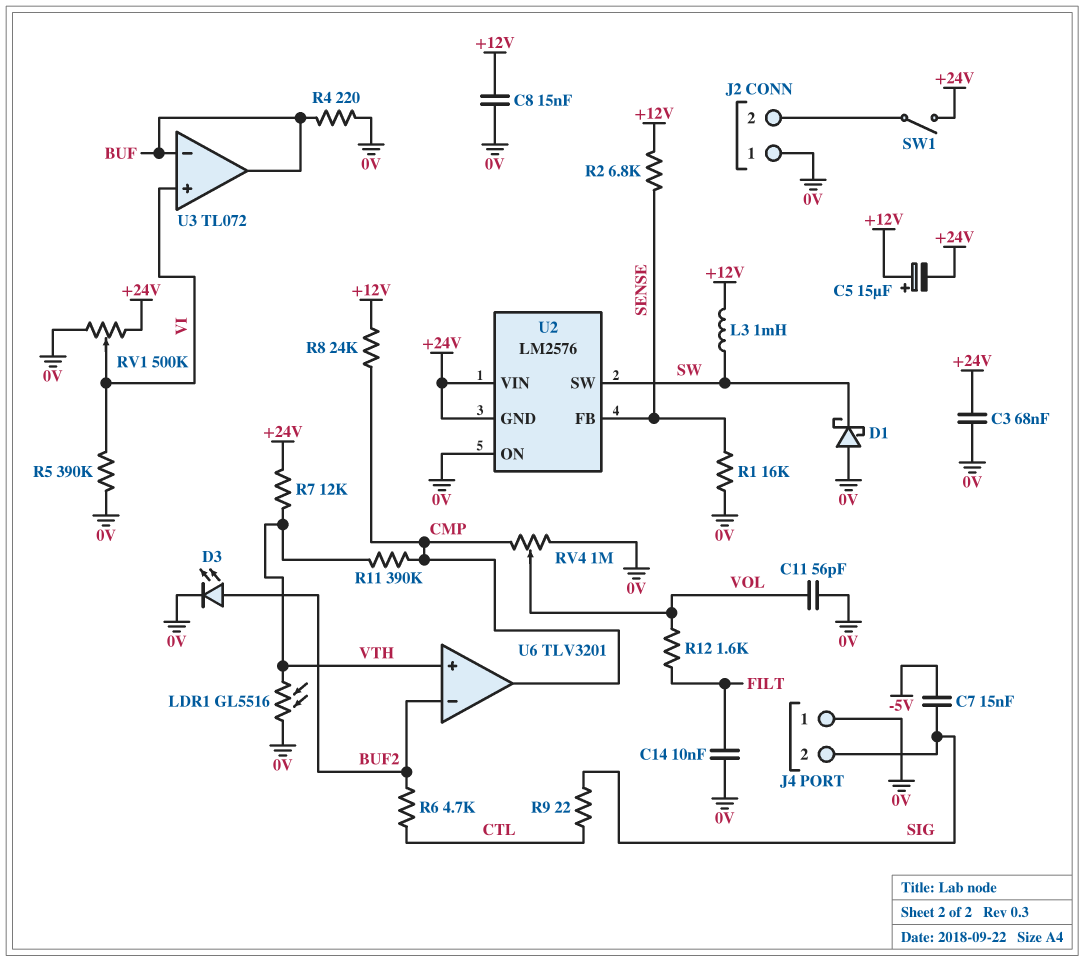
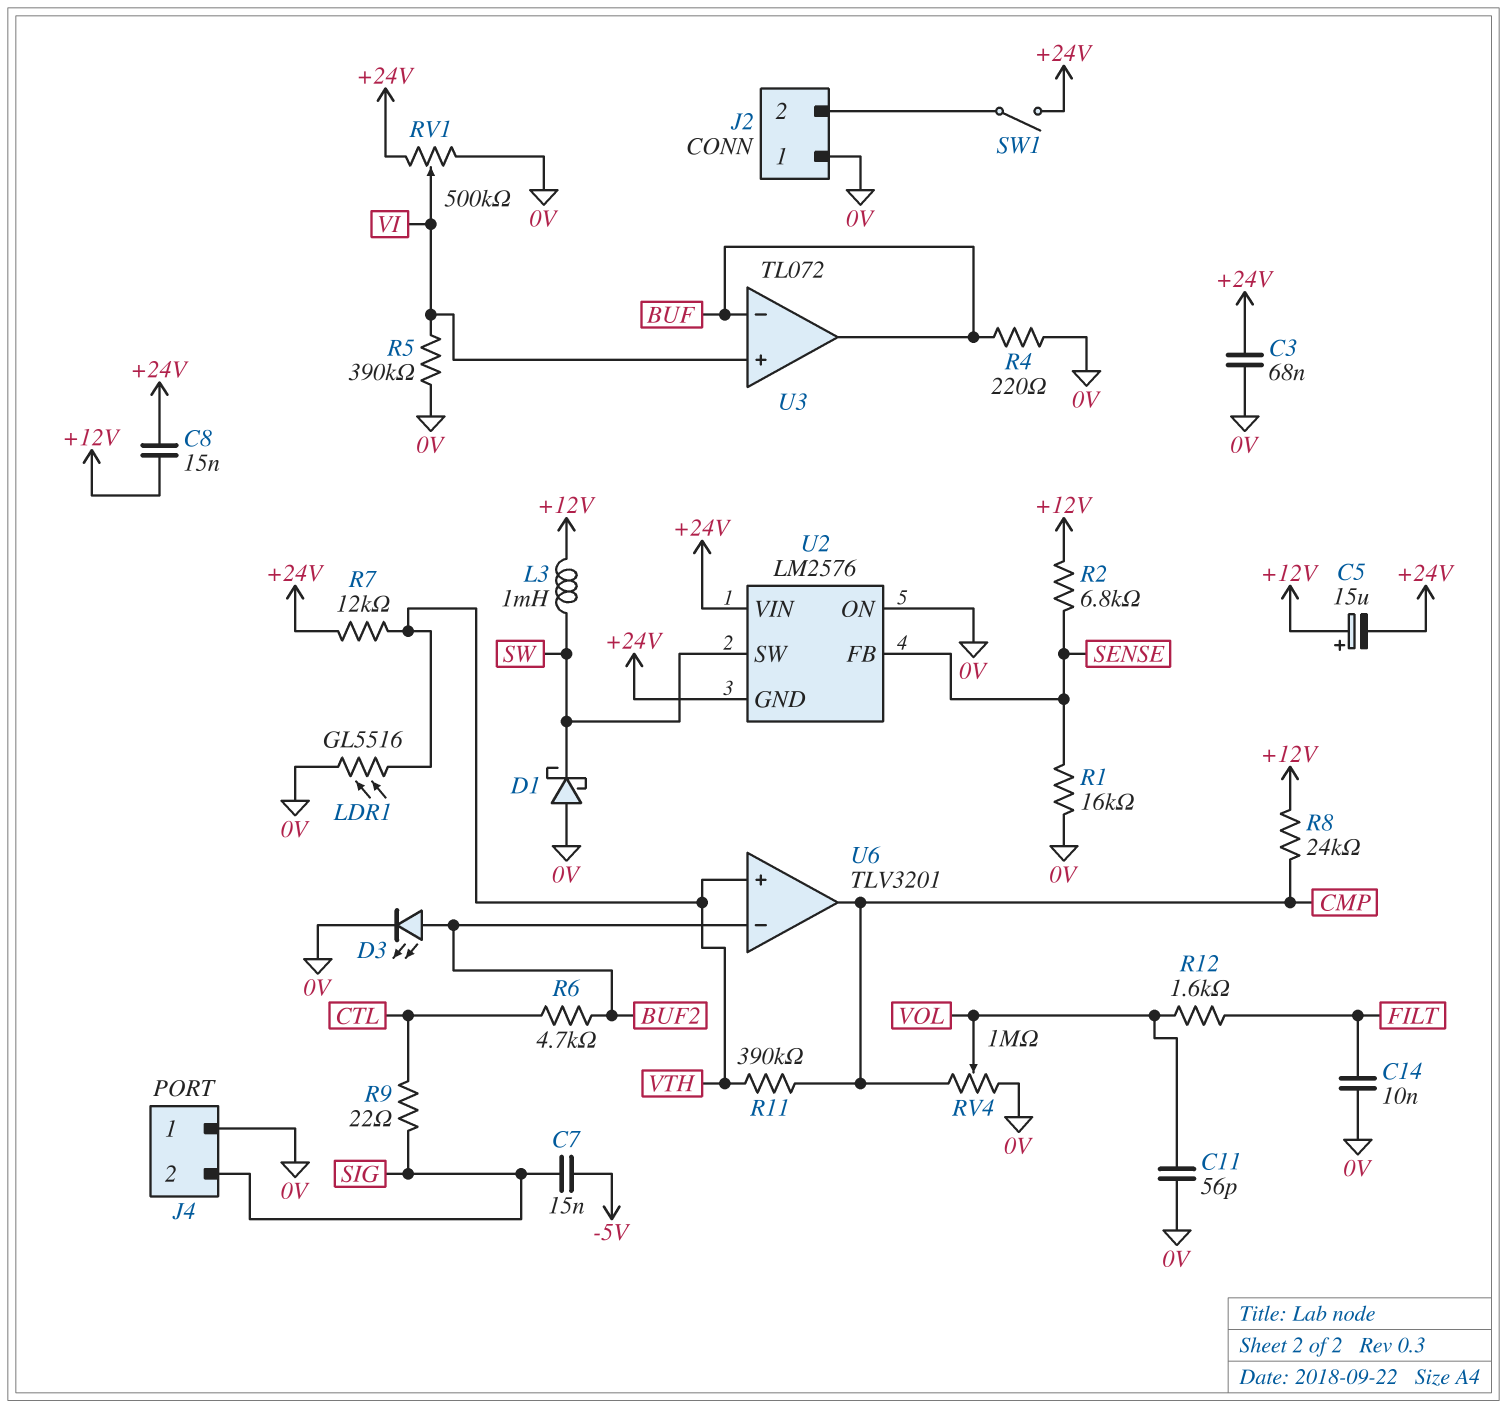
C8: 15nF (+12V, 0V) -> 15nF (+12V, +24V)

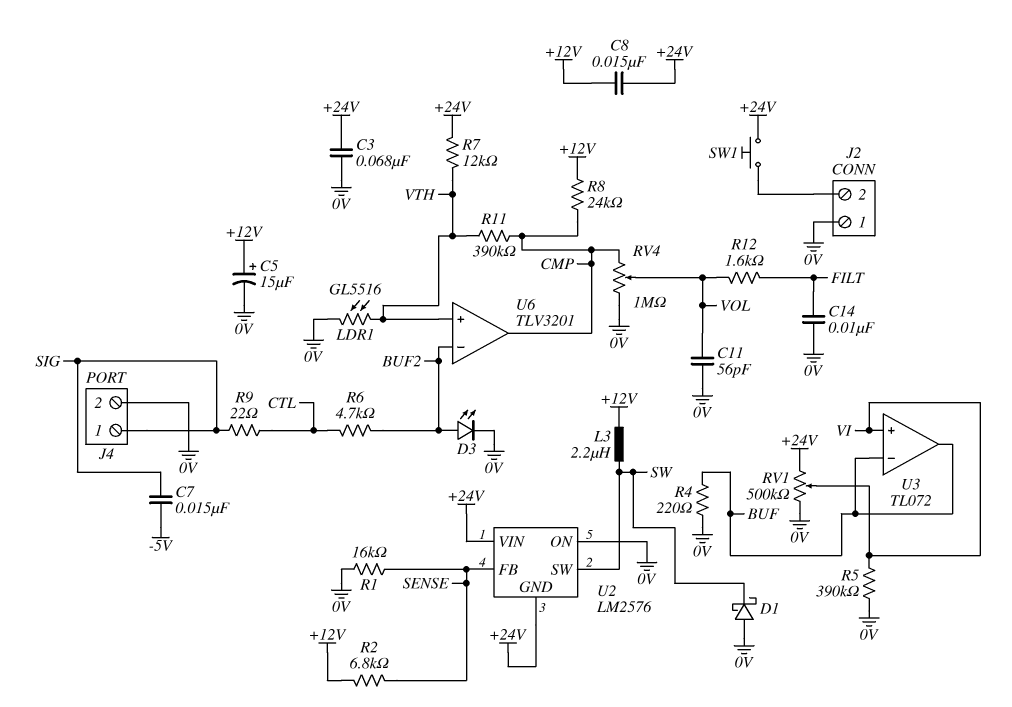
C5: 15uF (plus +12V, minus +24V) -> 15uF (plus +12V, minus 0V)
J4 pin 1: 0V -> SIG
J4 pin 2: SIG -> 0V
L3: 1mH (+12V, SW) -> 2.2uH (+12V, SW)
SW1: switch (+24V, J2/2) -> button (+24V, J2/2)

